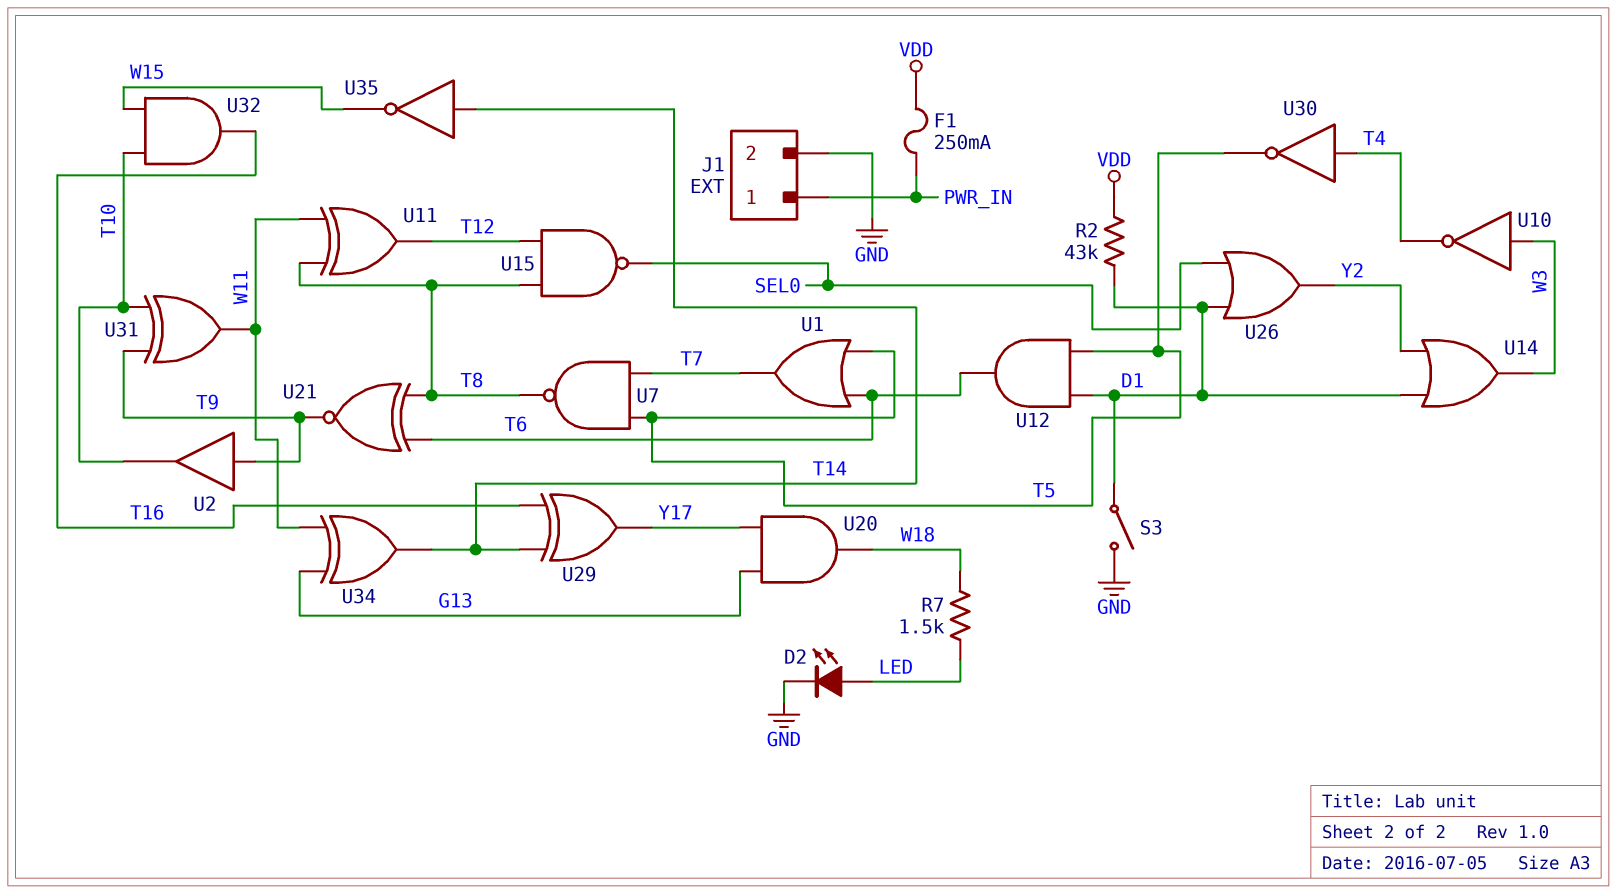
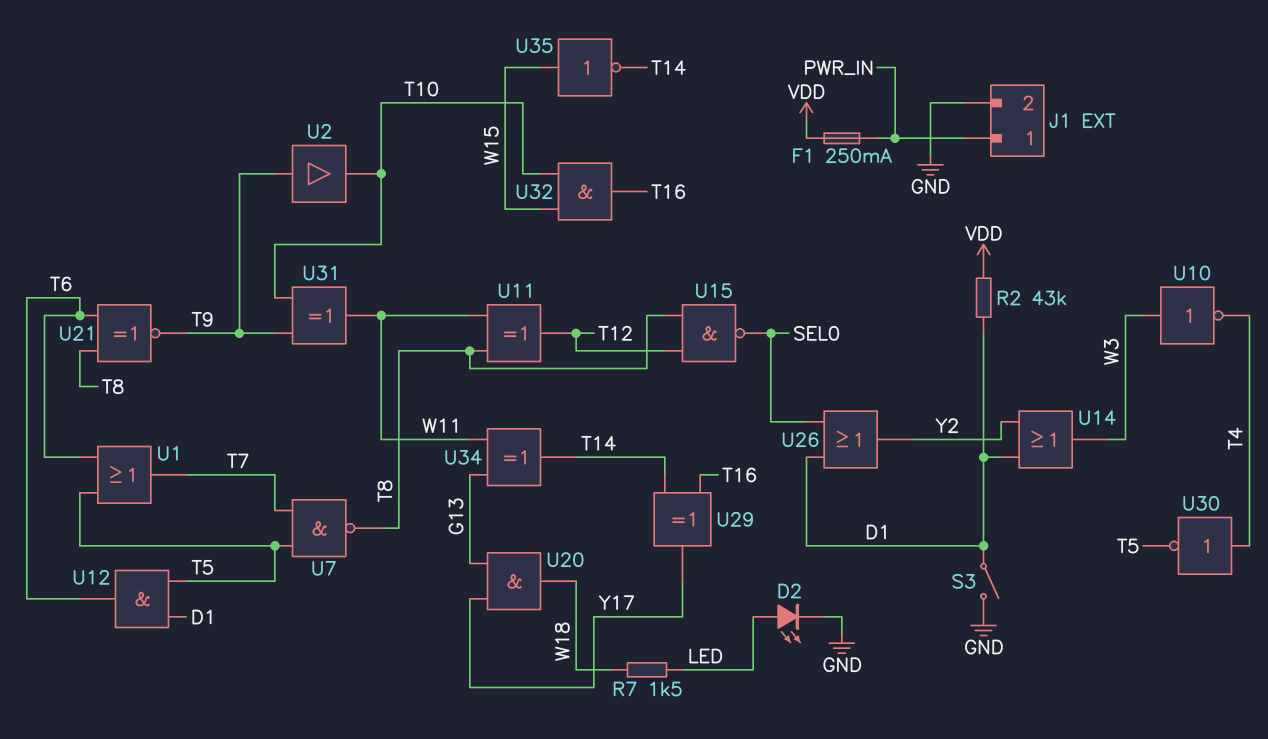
U35: NOT (in T14, out W15) -> NOT (in W15, out T14)

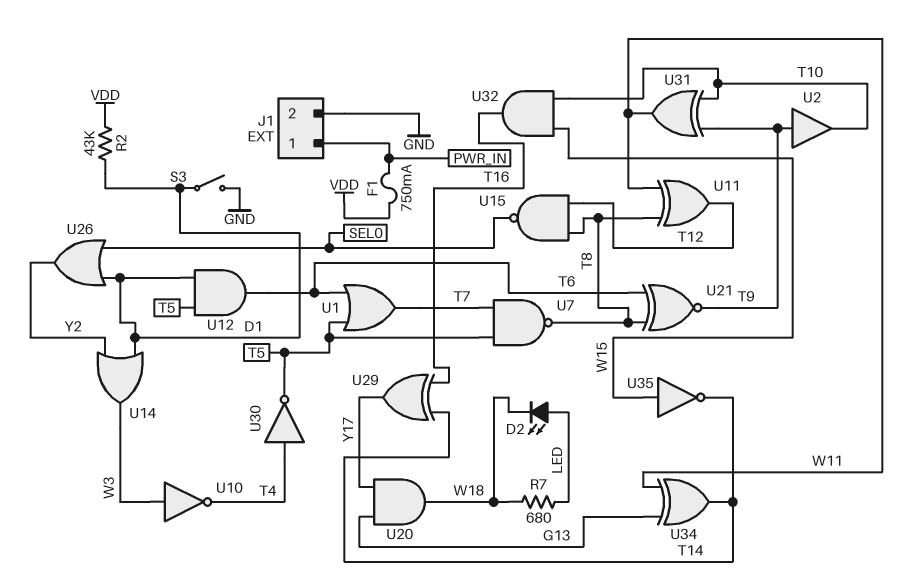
D2: LED (A LED, K GND) -> LED (A LED, K W18)
F1: 250mA (PWR_IN, VDD) -> 750mA (PWR_IN, VDD)
R7: 1.5k (LED, W18) -> 680 (LED, W18)

